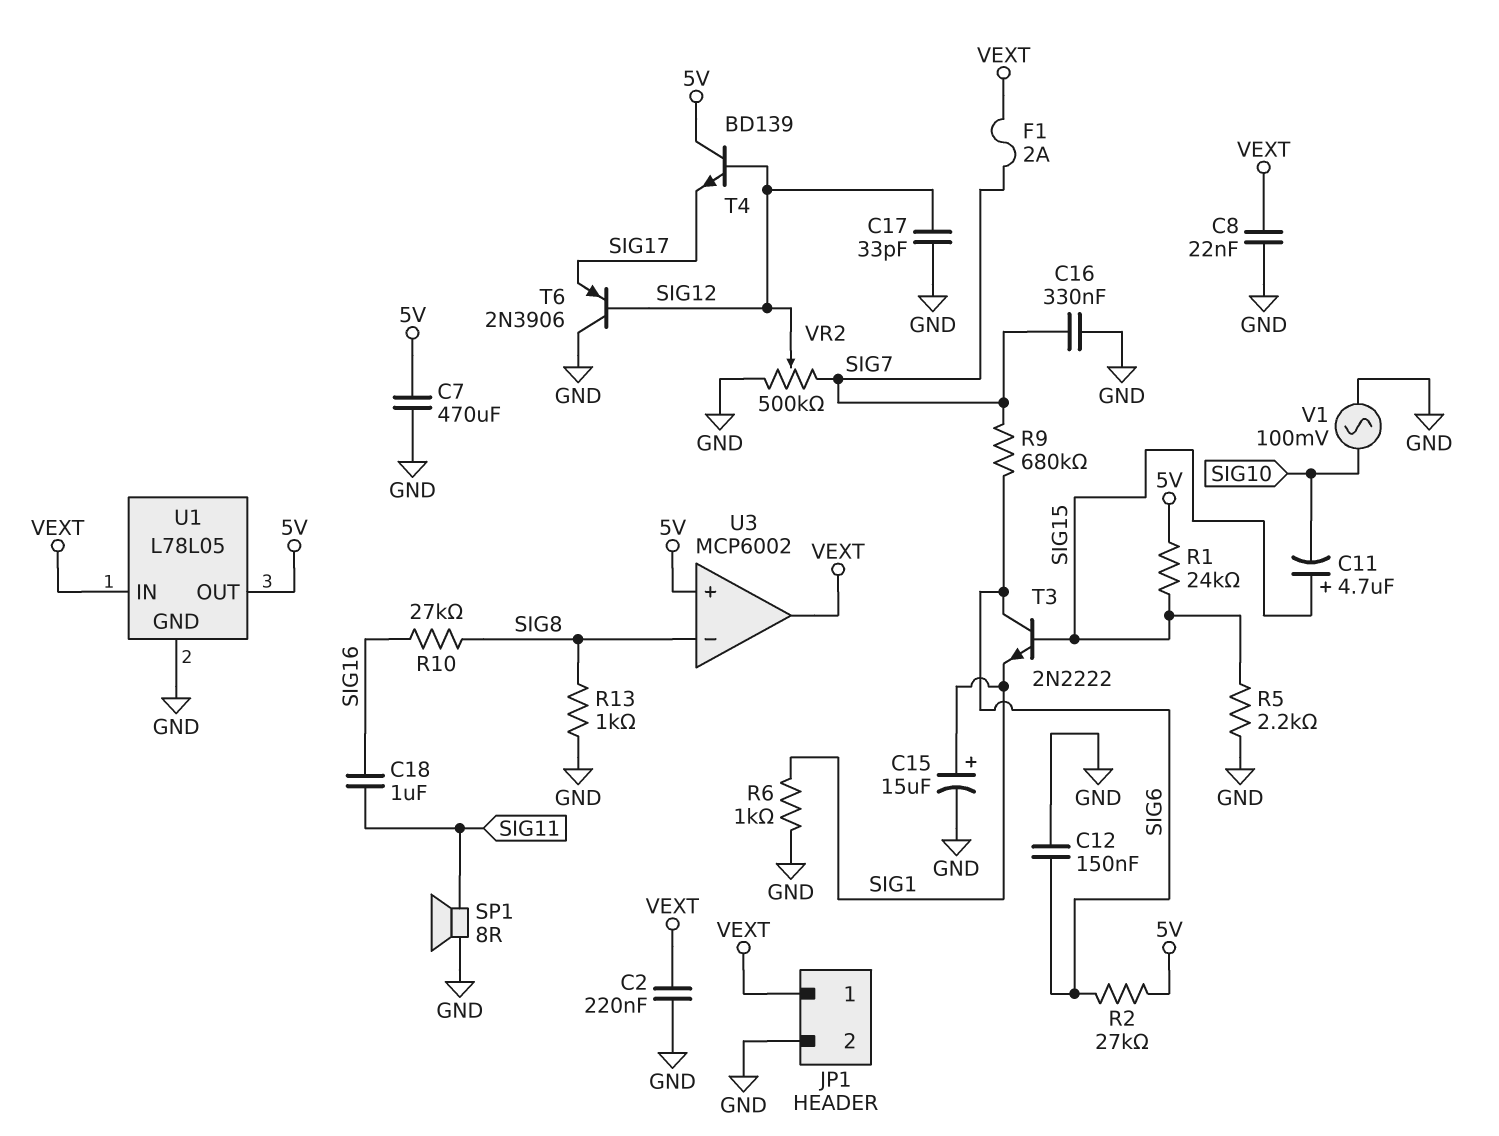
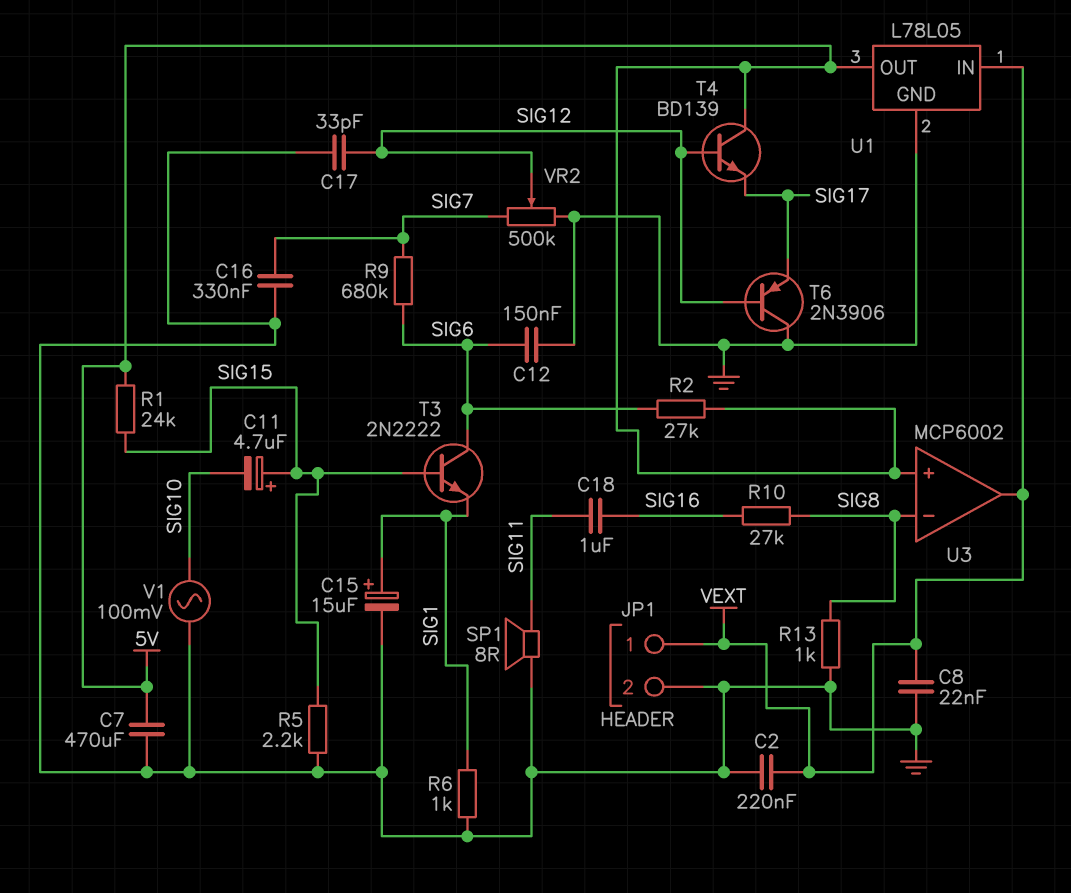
F1: 2A (SIG7, VEXT) -> none

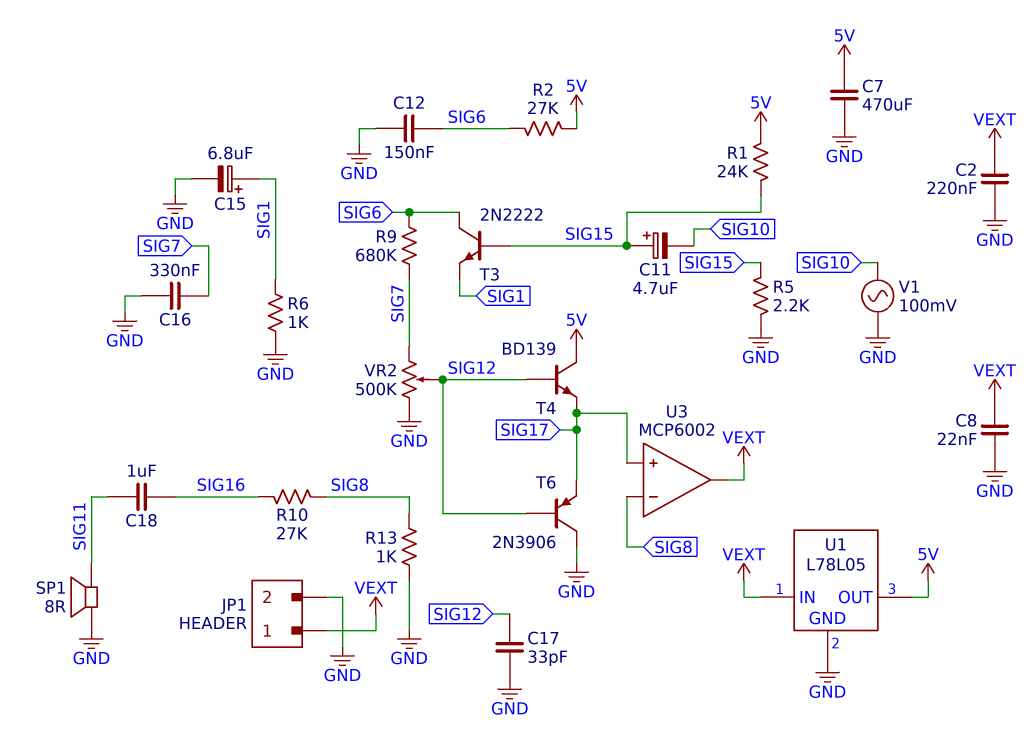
C15: 15uF (plus SIG1, minus GND) -> 6.8uF (plus SIG1, minus GND)
U3 pin in+: 5V -> SIG17

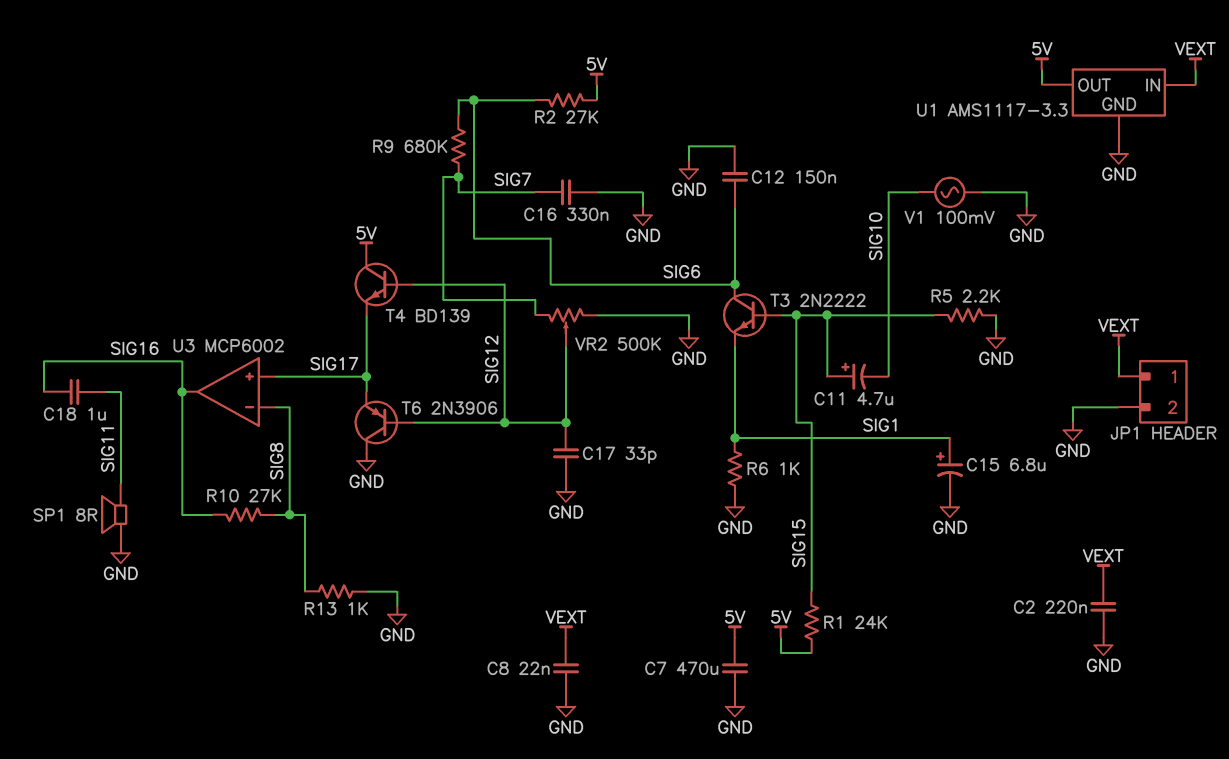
U1: L78L05 -> AMS1117-3.3
U3 pin out: VEXT -> SIG16

